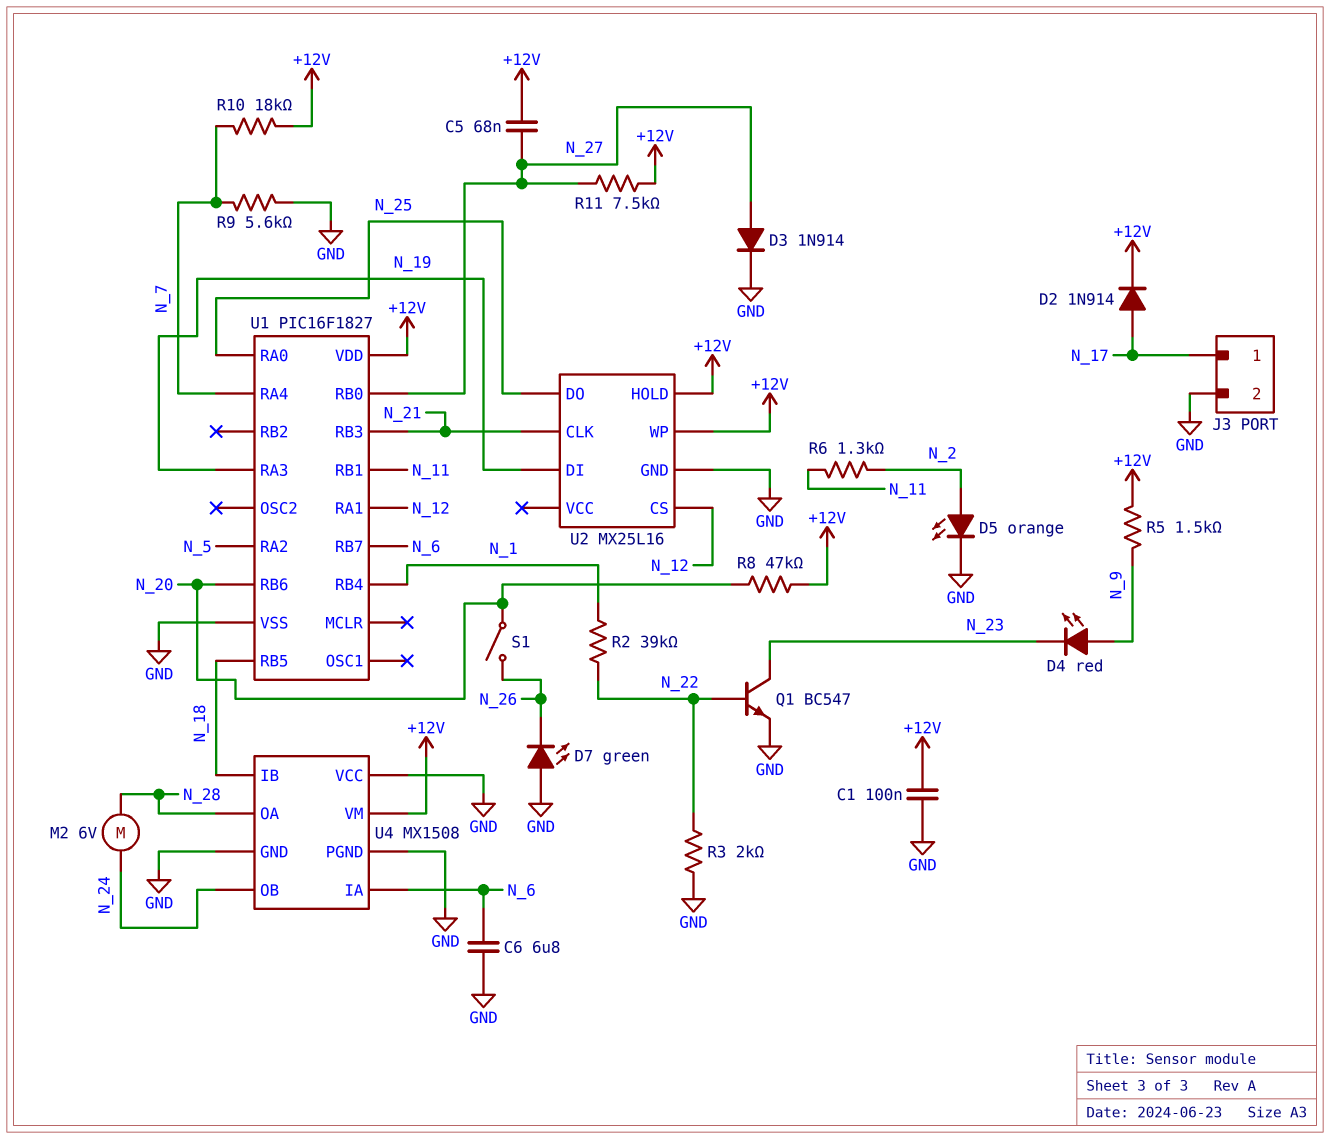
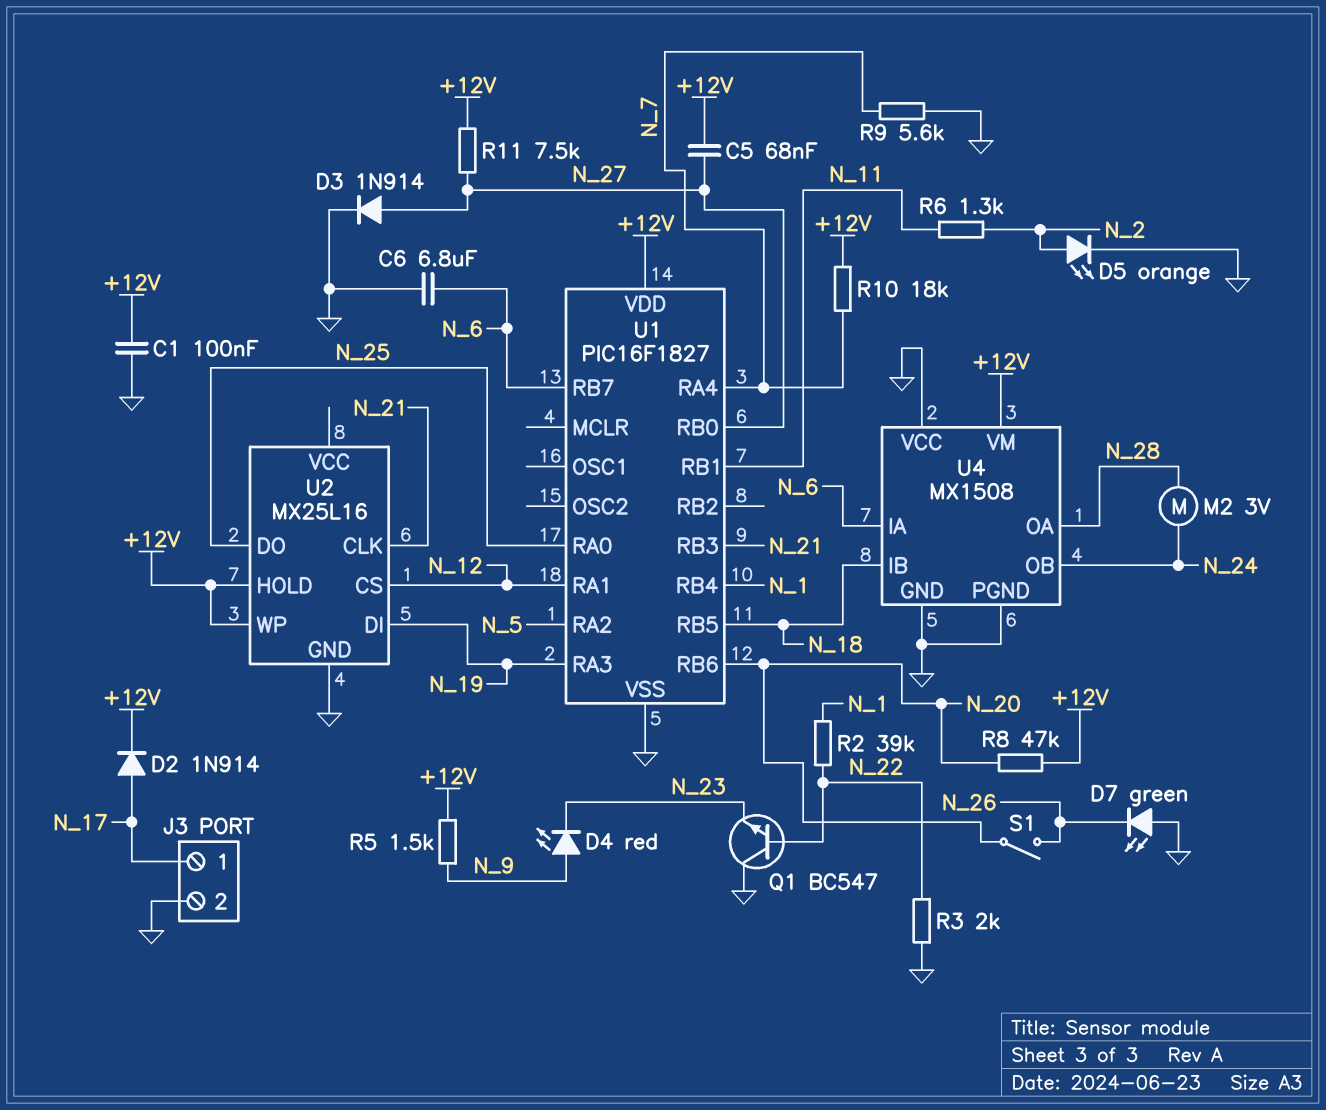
M2: motor 6V (N_24, N_28) -> motor 3V (N_24, N_28)
Q1: NPN BC547 (B N_22, C N_23, E GND) -> NPN BC547 (B N_22, C GND, E N_23)

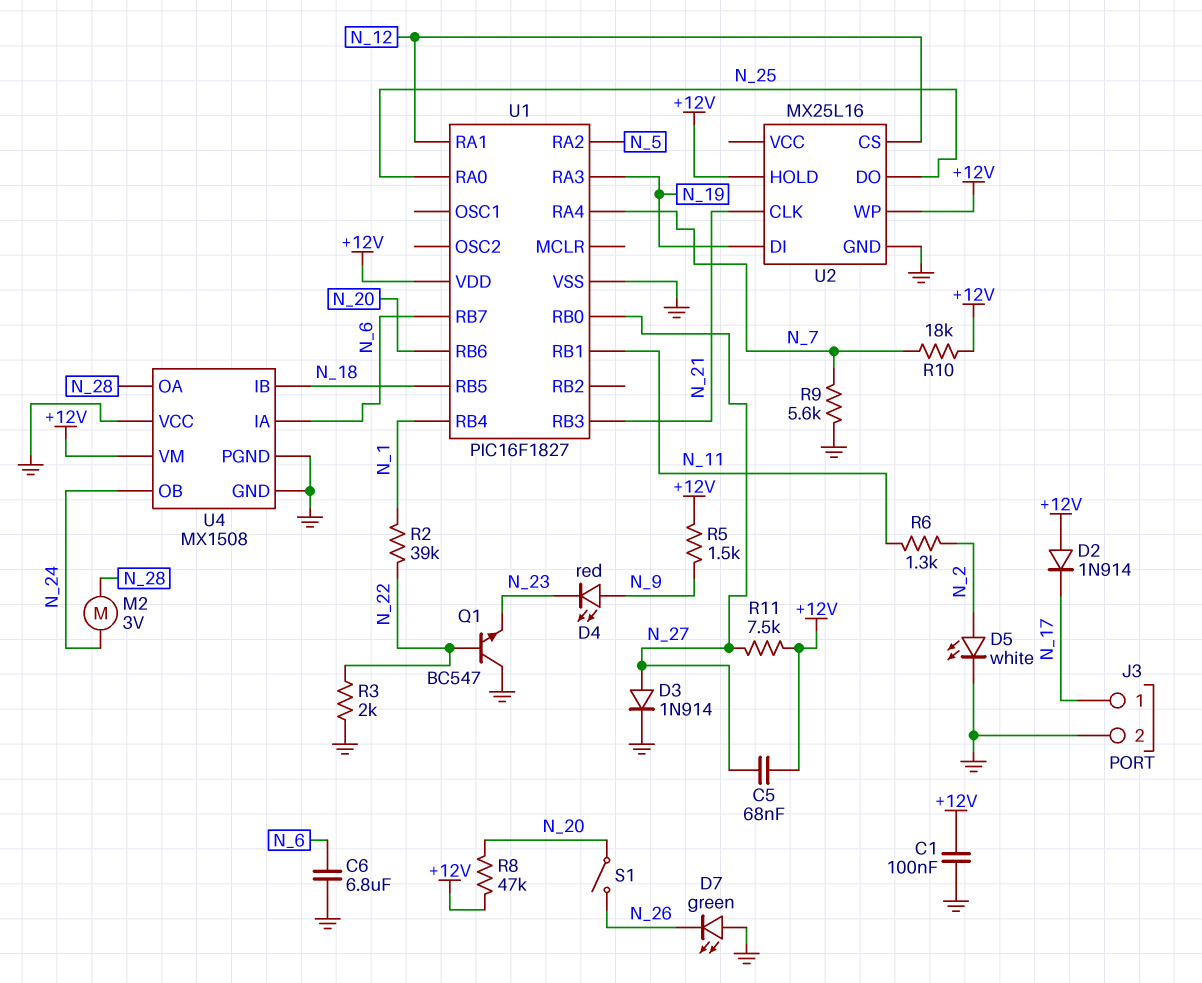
D2: diode 1N914 (A N_17, K +12V) -> diode 1N914 (A +12V, K N_17)
D5: LED orange (A N_2, K GND) -> LED white (A N_2, K GND)

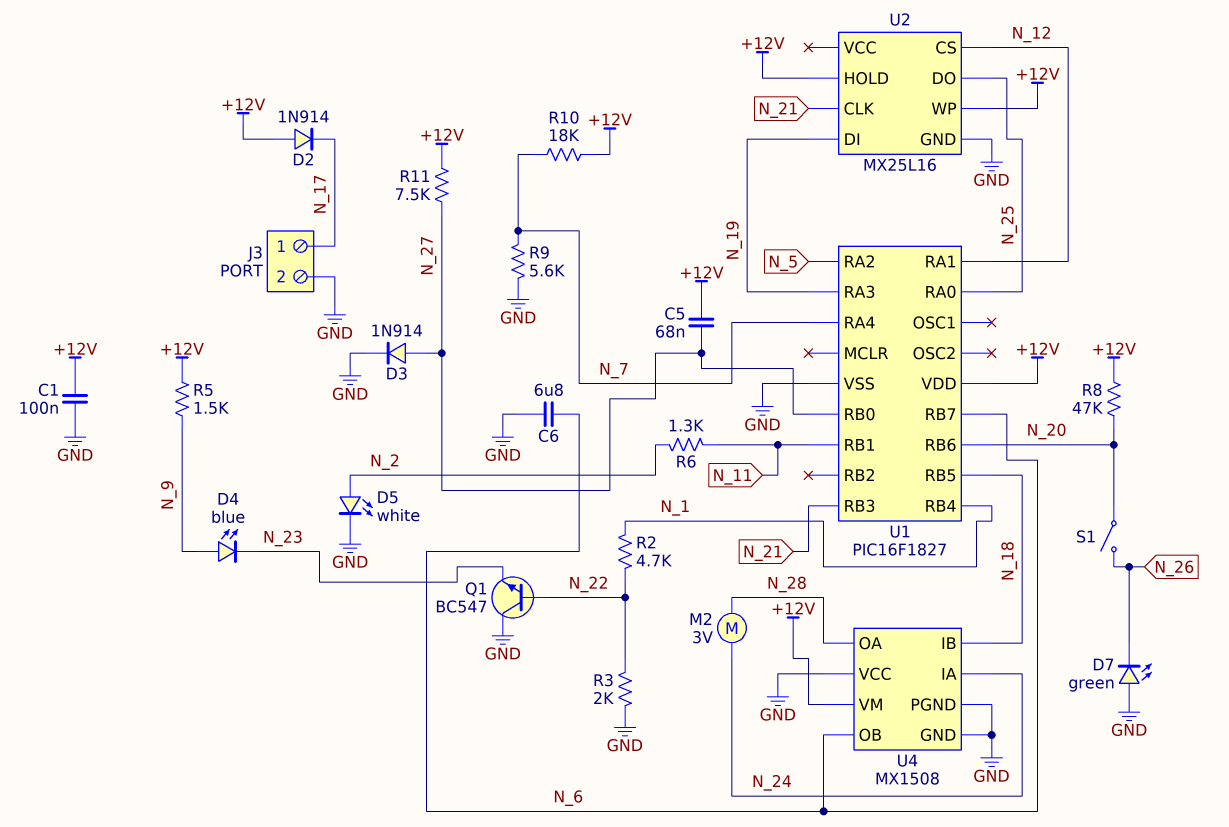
D4: LED red (A N_9, K N_23) -> LED blue (A N_9, K N_23)
R2: 39k (N_1, N_22) -> 4.7k (N_1, N_22)
U4 pin IA: N_6 -> N_24
U4 pin OB: N_24 -> N_6

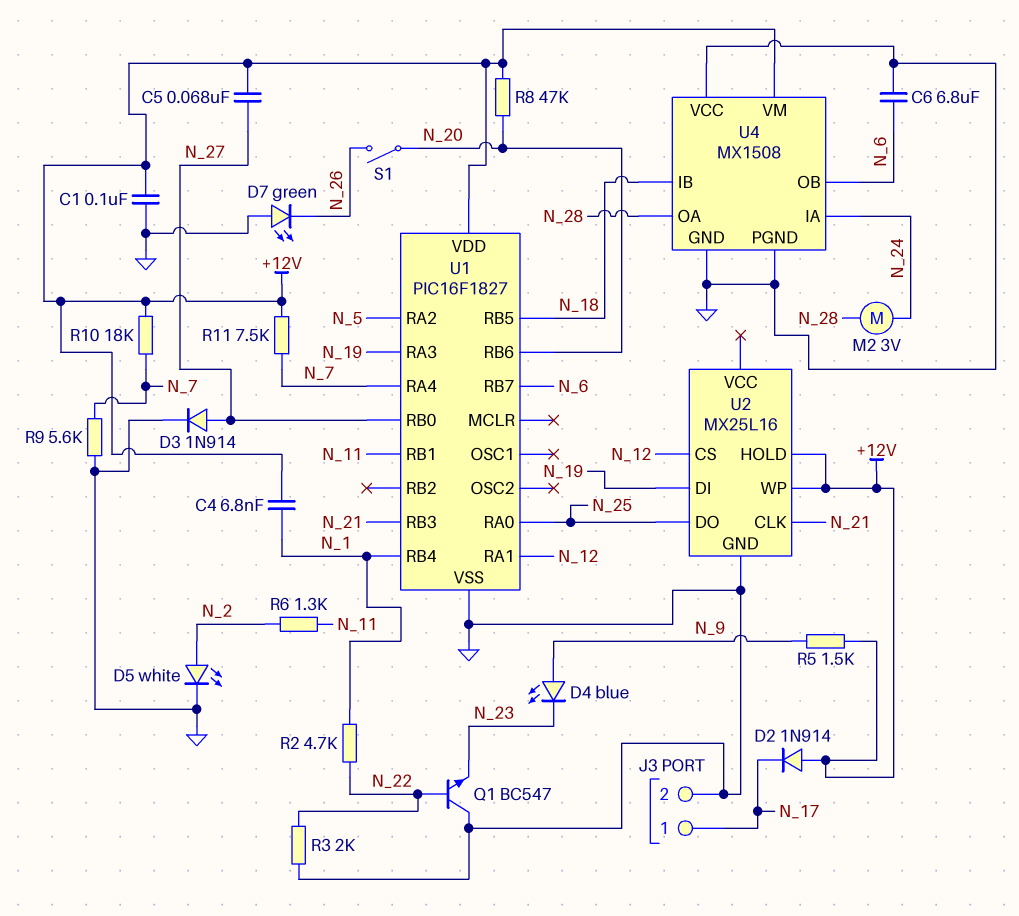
C4: none -> 6.8nF (+12V, N_1)
R11: 7.5k (+12V, N_27) -> 7.5k (+12V, N_7)

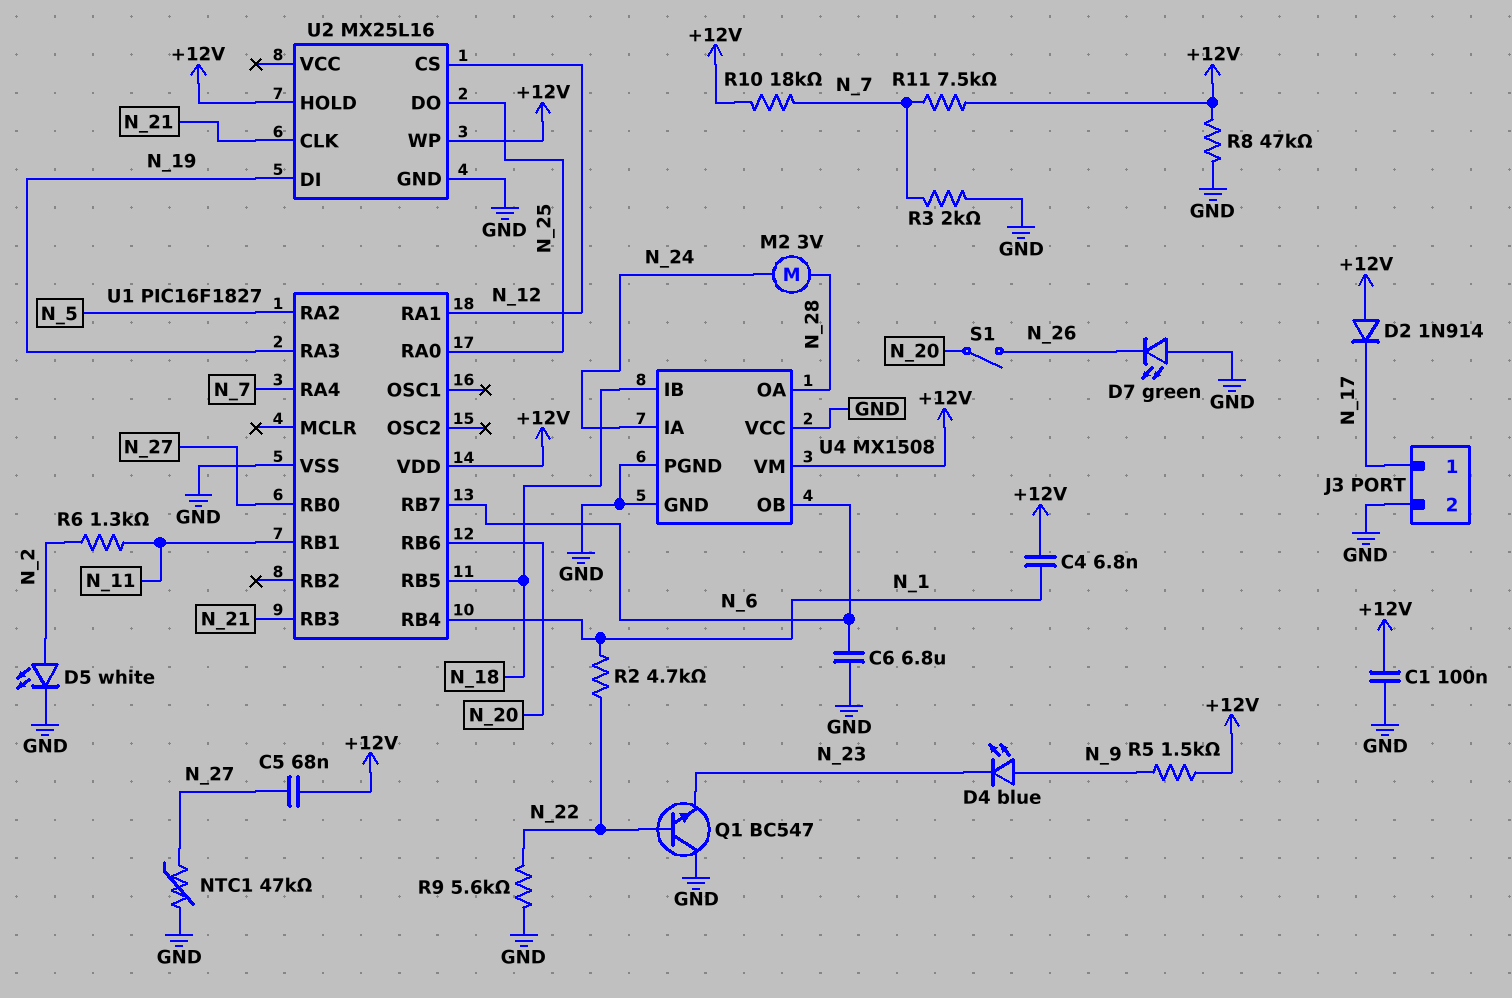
D3: diode 1N914 (A N_27, K GND) -> none
NTC1: none -> 47k (GND, N_27)
R3: 2k (GND, N_22) -> 2k (GND, N_7)
R8: 47k (+12V, N_20) -> 47k (+12V, GND)
R9: 5.6k (GND, N_7) -> 5.6k (GND, N_22)

